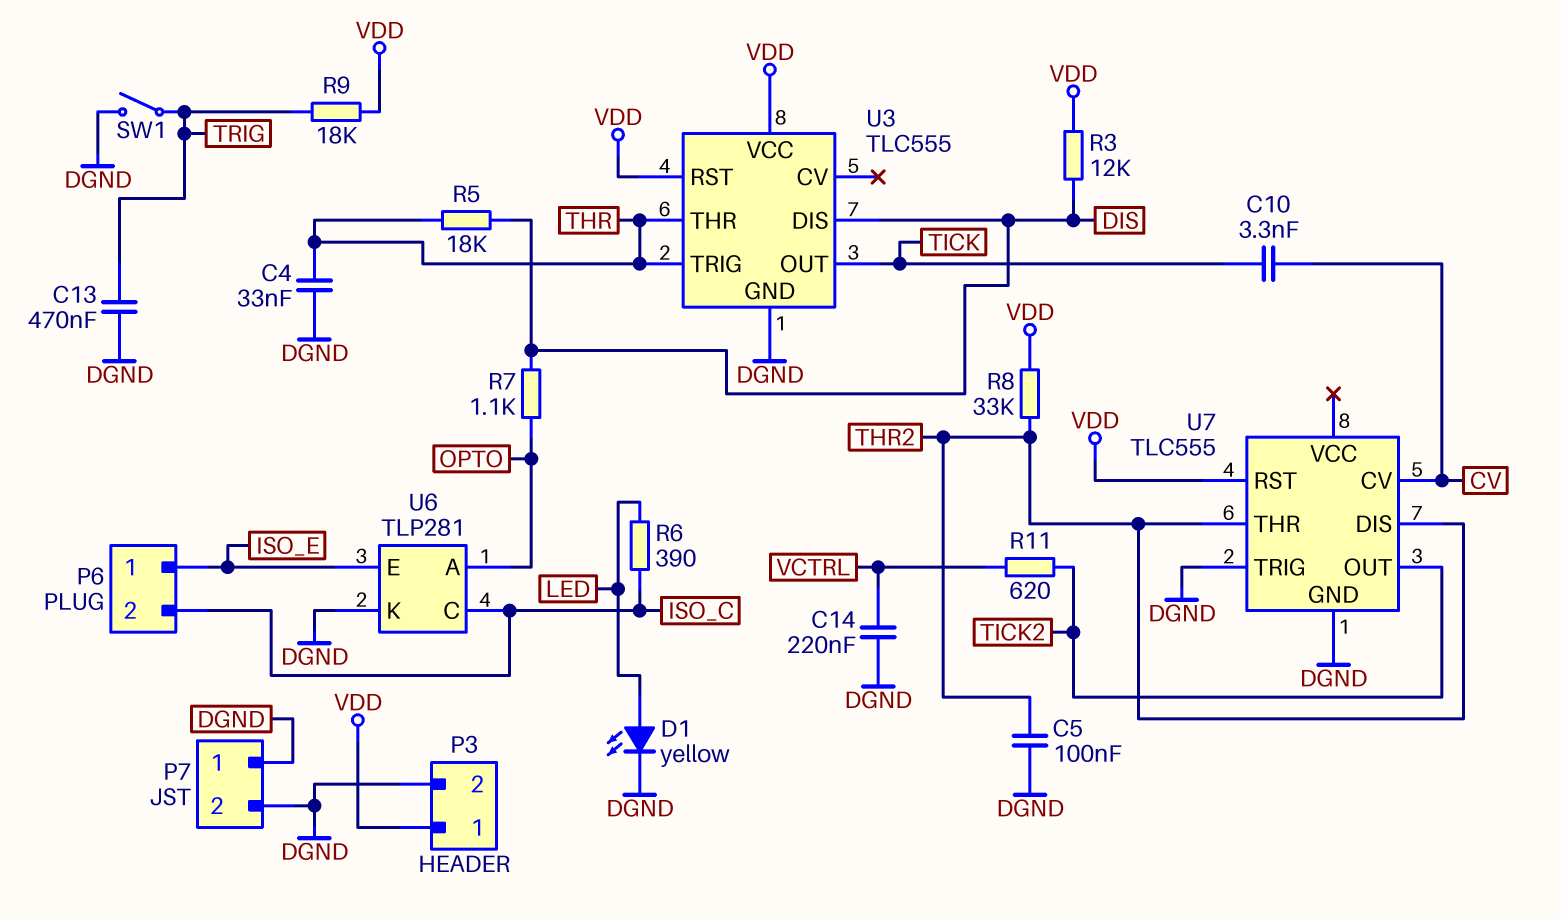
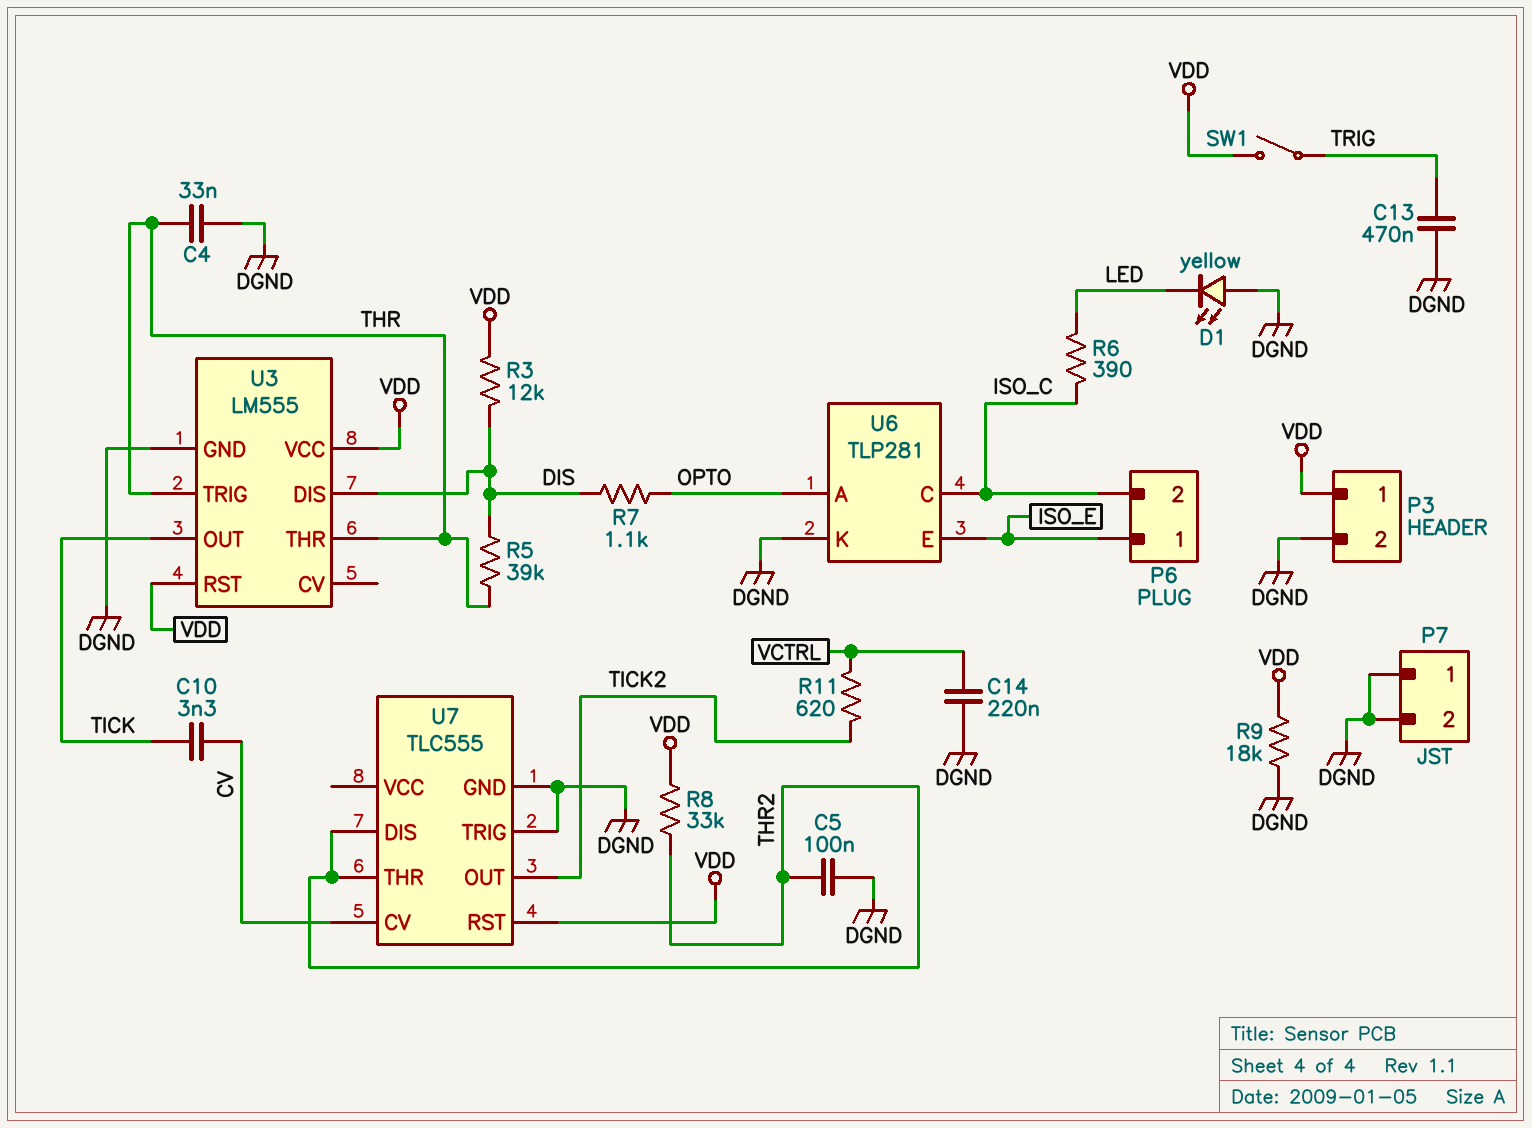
D1: LED yellow (A LED, K DGND) -> LED yellow (A DGND, K LED)
R5: 18k (DIS, THR) -> 39k (DIS, THR)
R9: 18k (TRIG, VDD) -> 18k (DGND, VDD)
SW1: switch (DGND, TRIG) -> switch (TRIG, VDD)
U3: TLC555 -> LM555

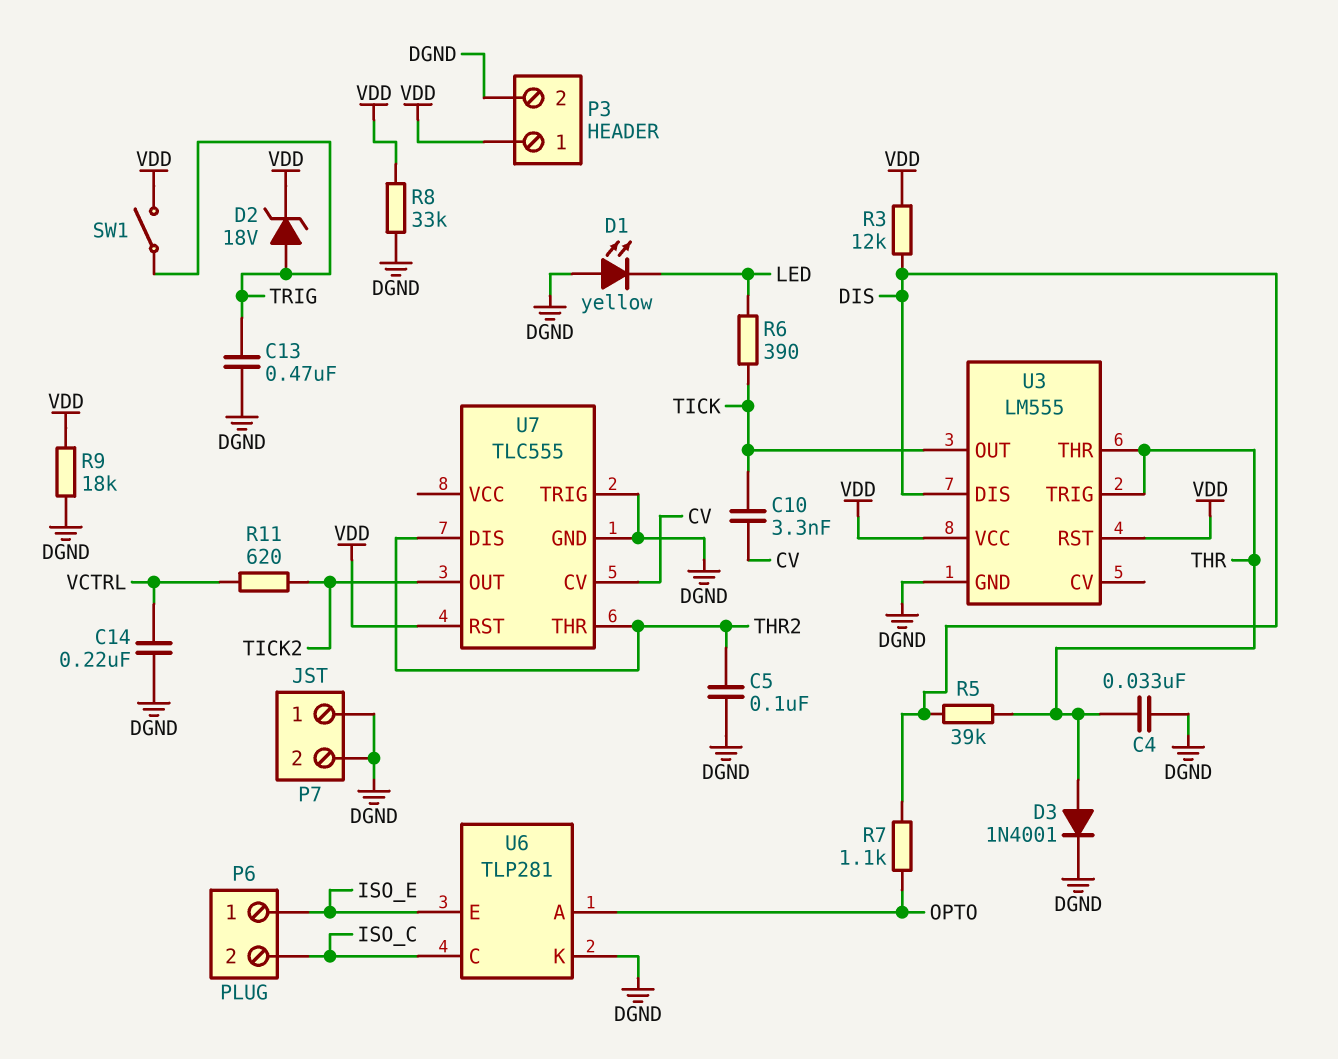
D2: none -> zener 18V (A TRIG, K VDD)
D3: none -> diode 1N4001 (A THR, K DGND)
R6: 390 (ISO_C, LED) -> 390 (LED, TICK)
R8: 33k (THR2, VDD) -> 33k (DGND, VDD)

